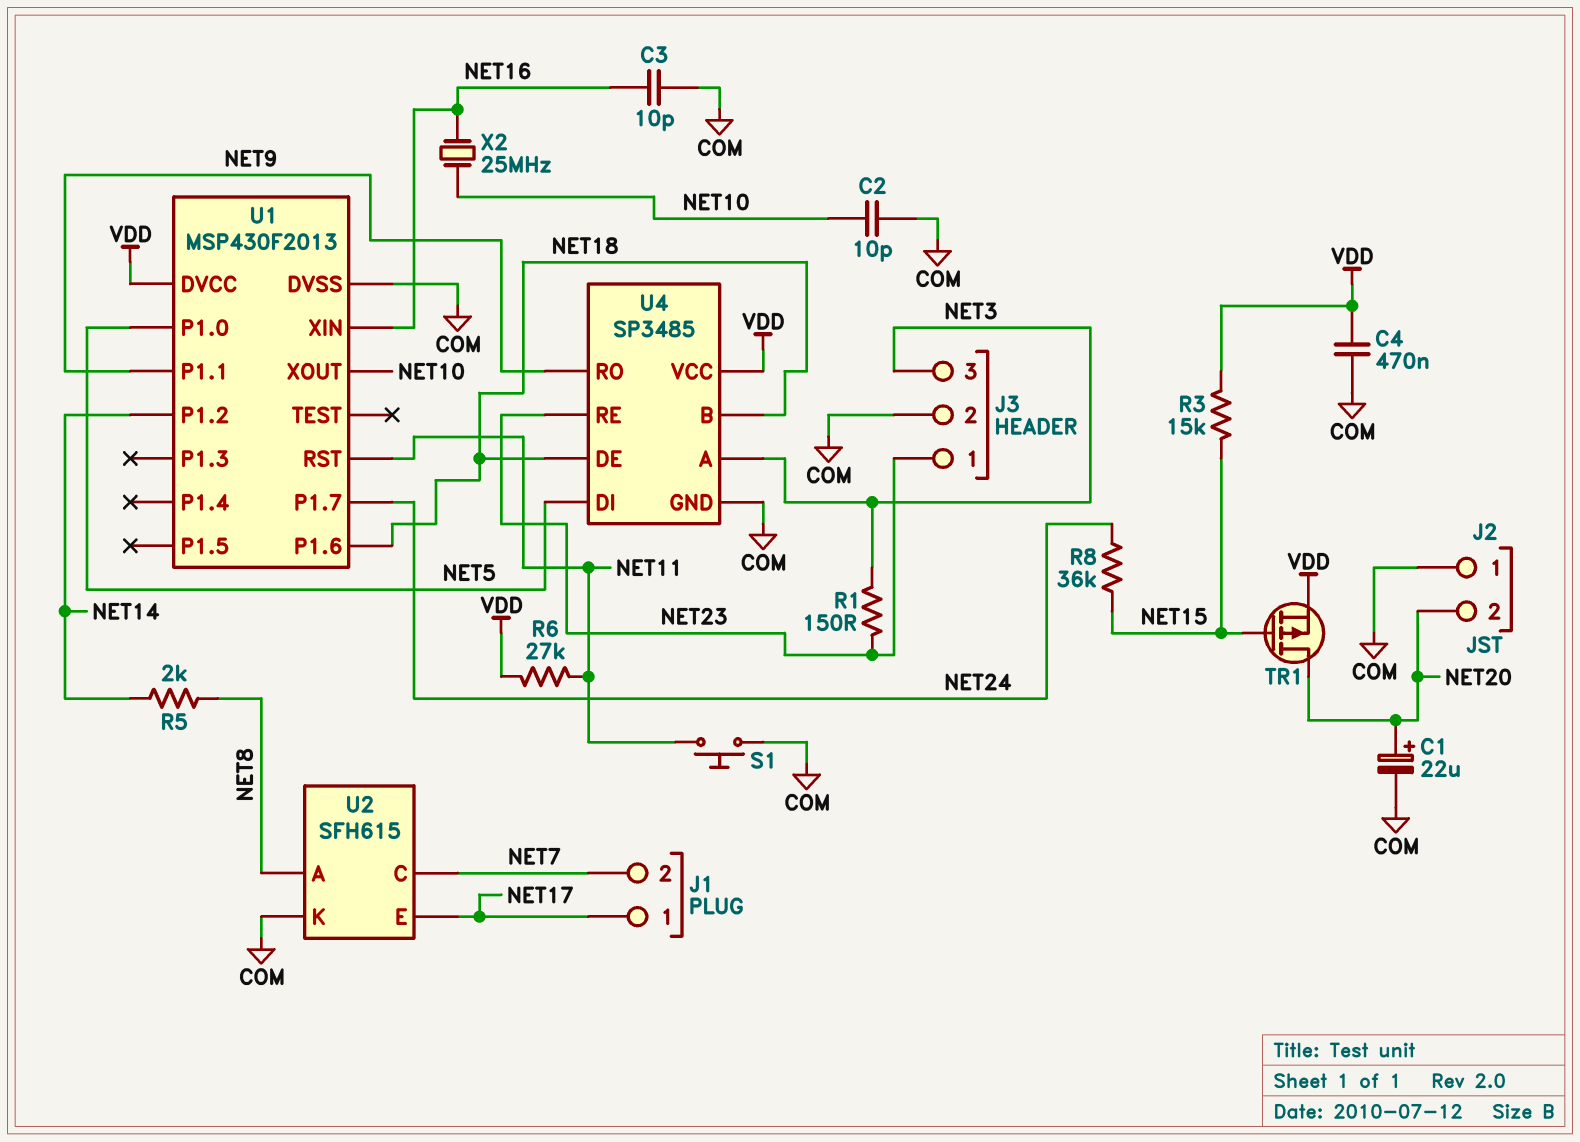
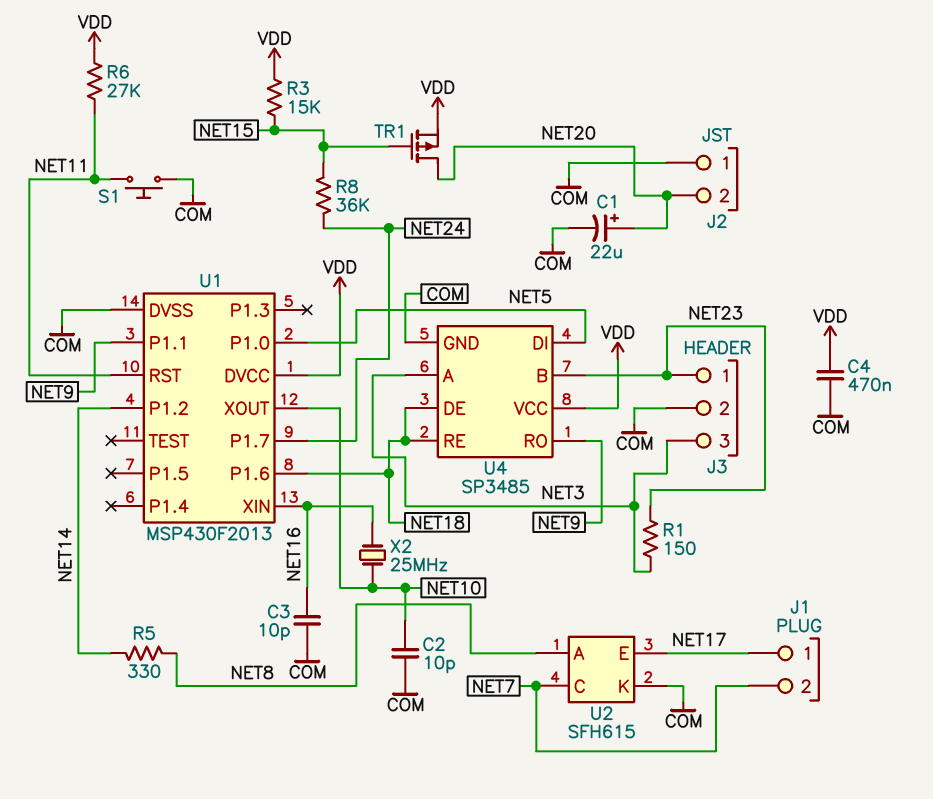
R5: 2k (NET8, NET14) -> 330 (NET8, NET14)
U4 pin B: NET18 -> NET23
U4 pin RE: NET23 -> NET18

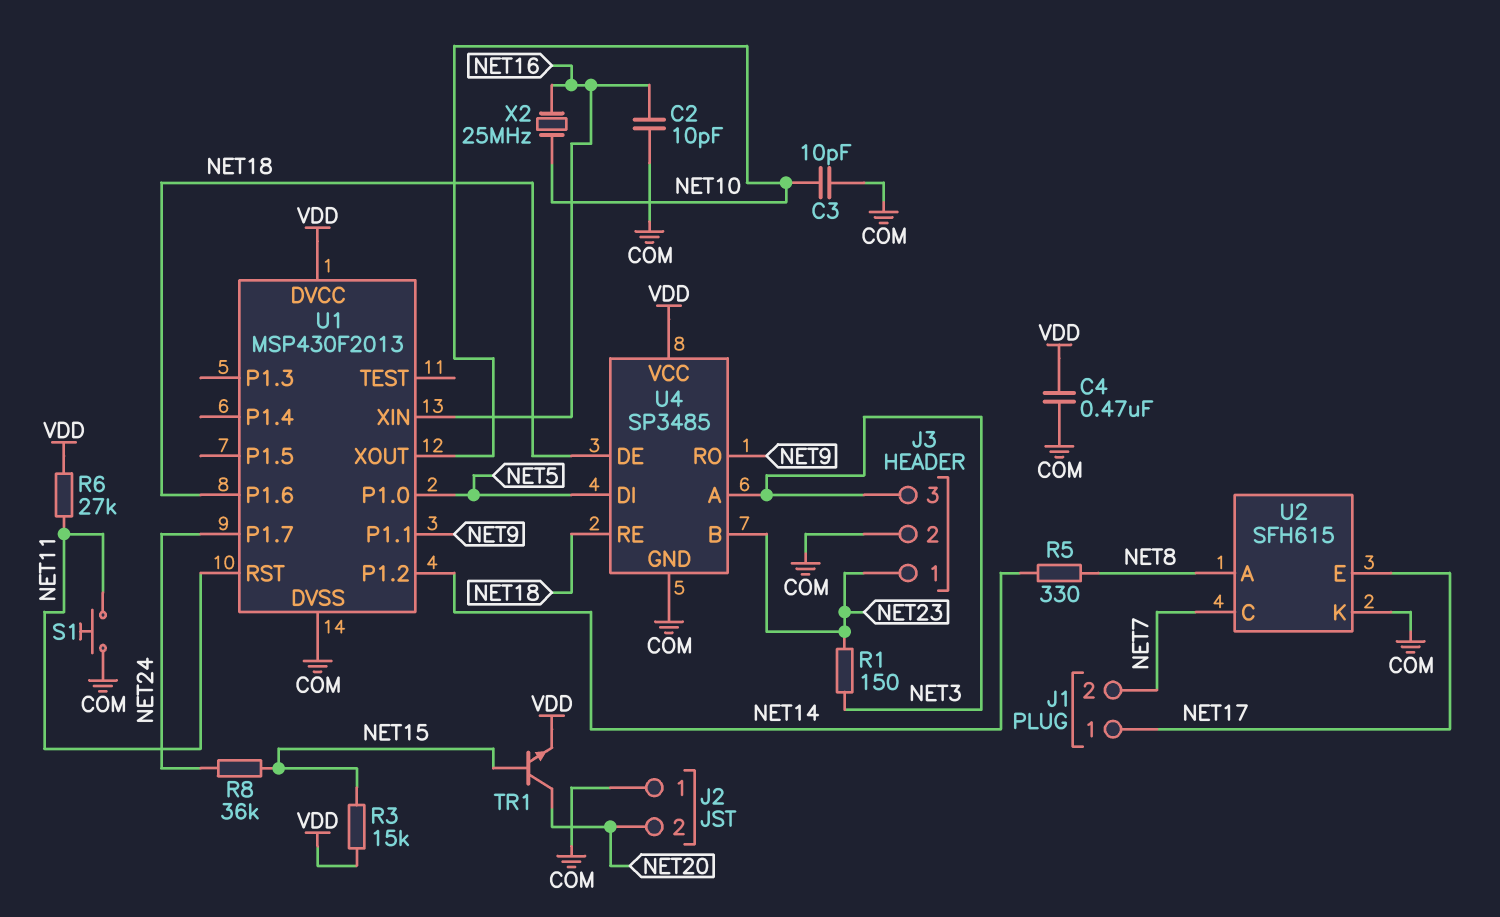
C1: 22uF (plus NET20, minus COM) -> none
C2: 10pF (COM, NET10) -> 10pF (COM, NET16)
C3: 10pF (COM, NET16) -> 10pF (COM, NET10)
TR1: PMOS (G NET15, D NET20, S VDD) -> NPN (B NET15, C NET20, E VDD)

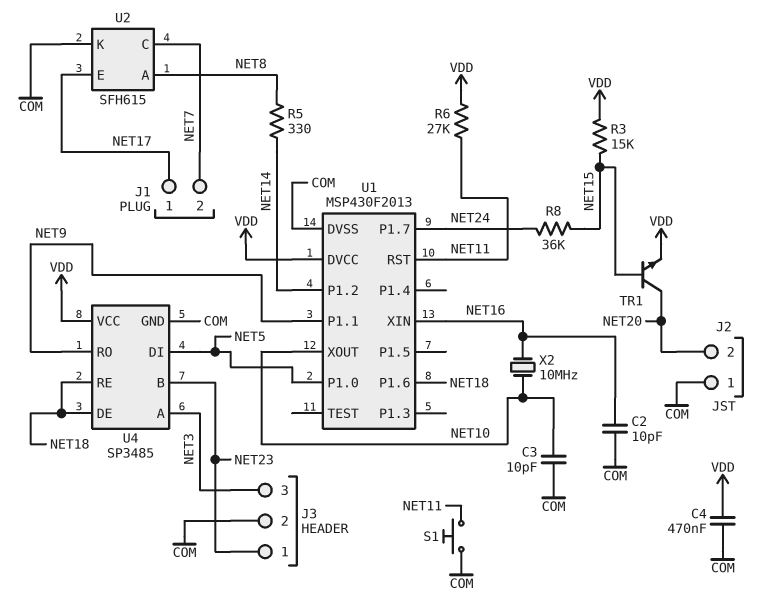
R1: 150 (NET3, NET23) -> none
X2: 25MHz (NET10, NET16) -> 10MHz (NET10, NET16)

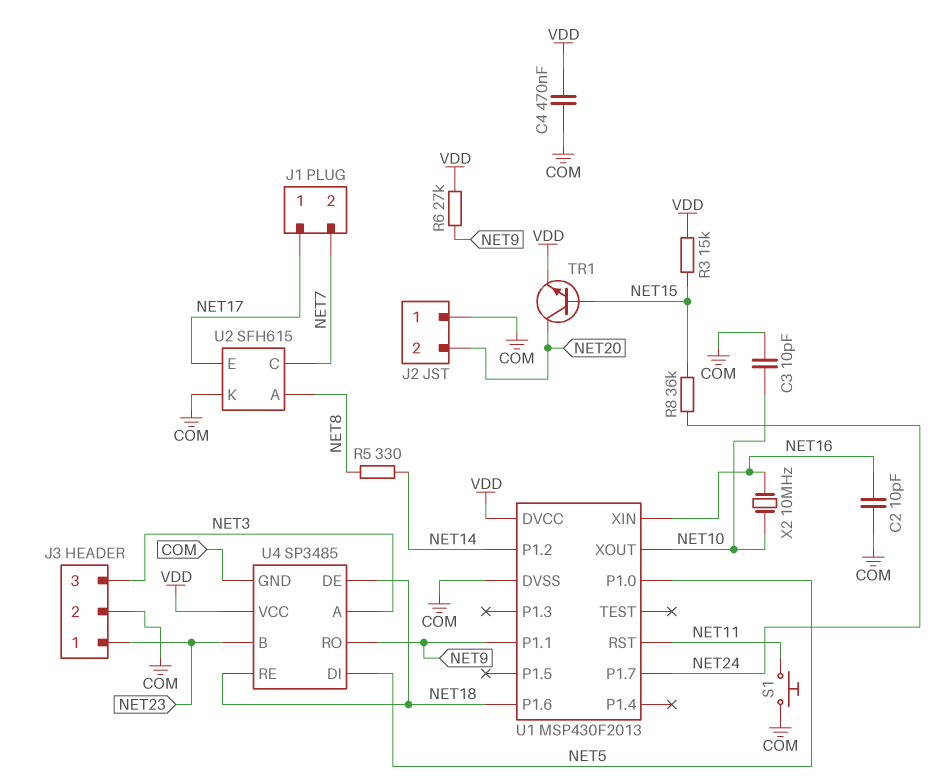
R6: 27k (NET11, VDD) -> 27k (NET9, VDD)

